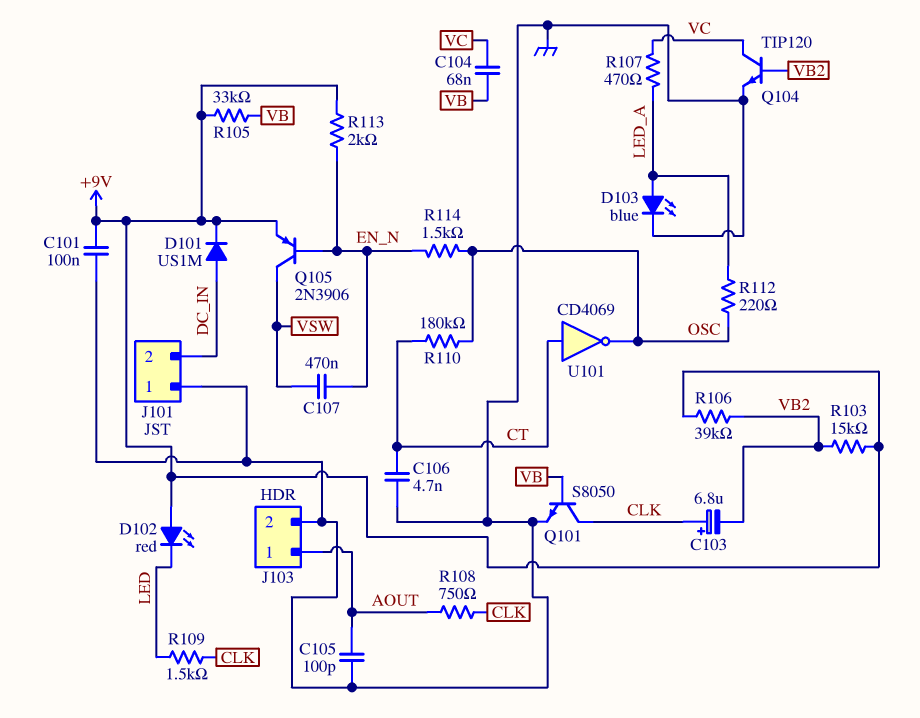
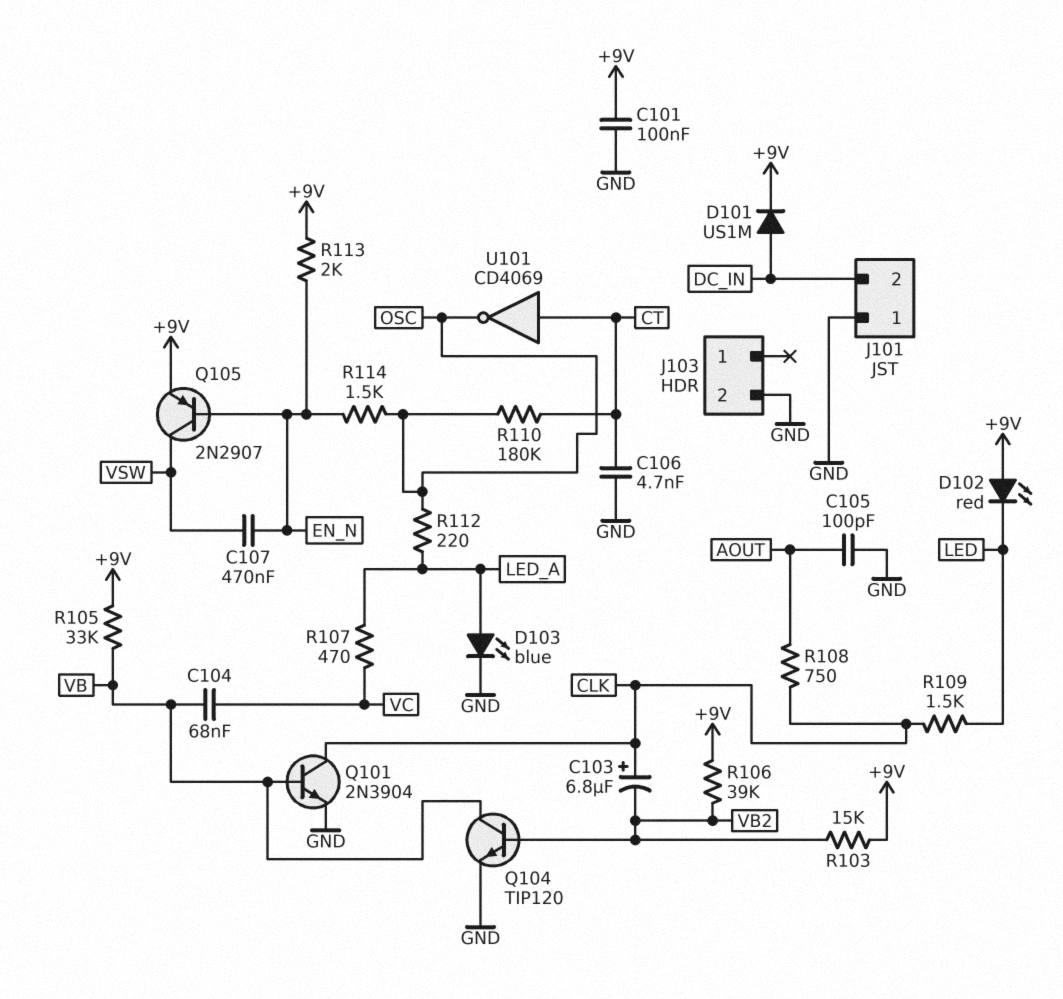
J103 pin 1: AOUT -> none
Q101: NPN S8050 (B VB, C CLK, E GND) -> NPN 2N3904 (B VB, C CLK, E GND)
Q104: NPN TIP120 (B VB2, C VC, E GND) -> NPN TIP120 (B VB2, C VB, E GND)
Q105: PNP 2N3906 (B EN_N, C VSW, E +9V) -> PNP 2N2907 (B EN_N, C VSW, E +9V)

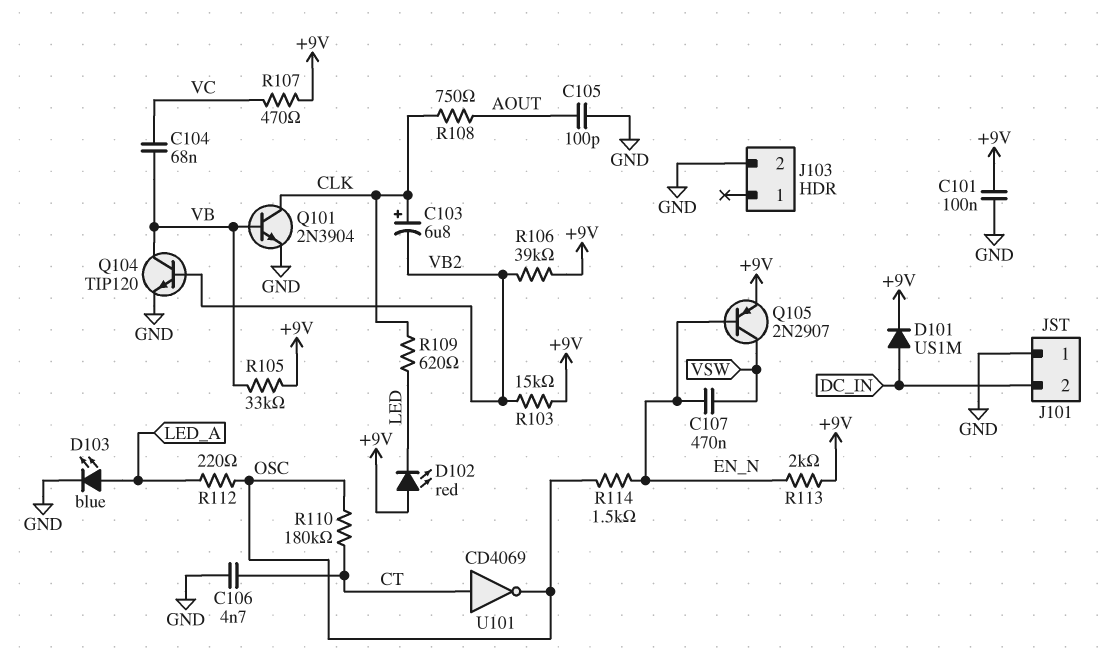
R107: 470 (LED_A, VC) -> 470 (+9V, VC)
R109: 1.5k (CLK, LED) -> 620 (CLK, LED)

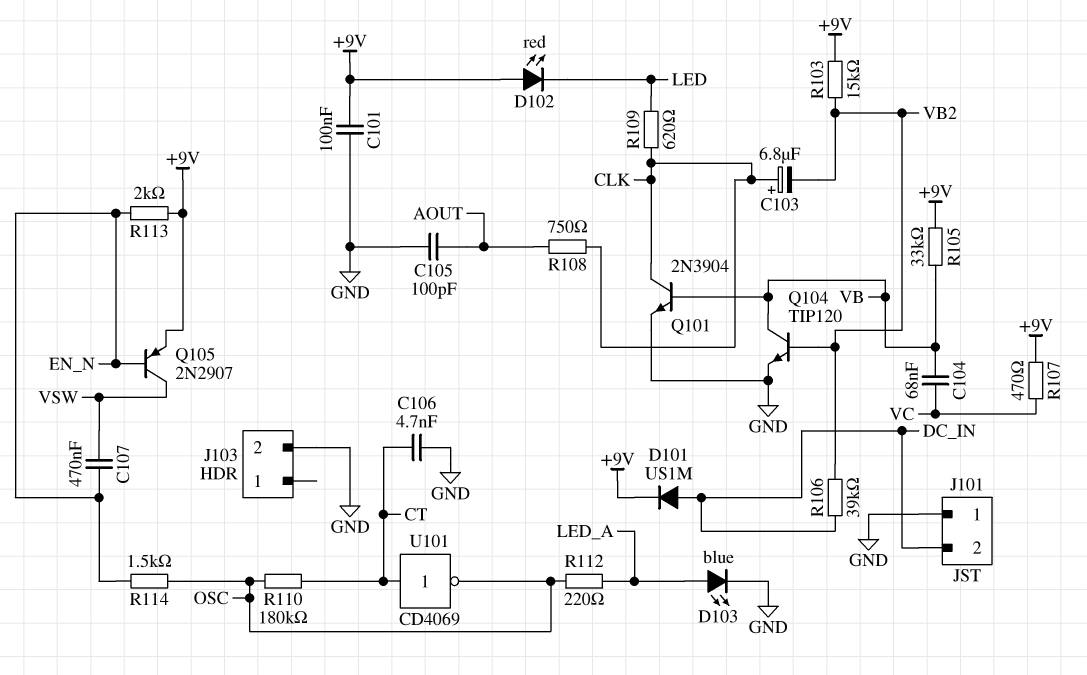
R106: 39k (+9V, VB2) -> 39k (DC_IN, VB2)

